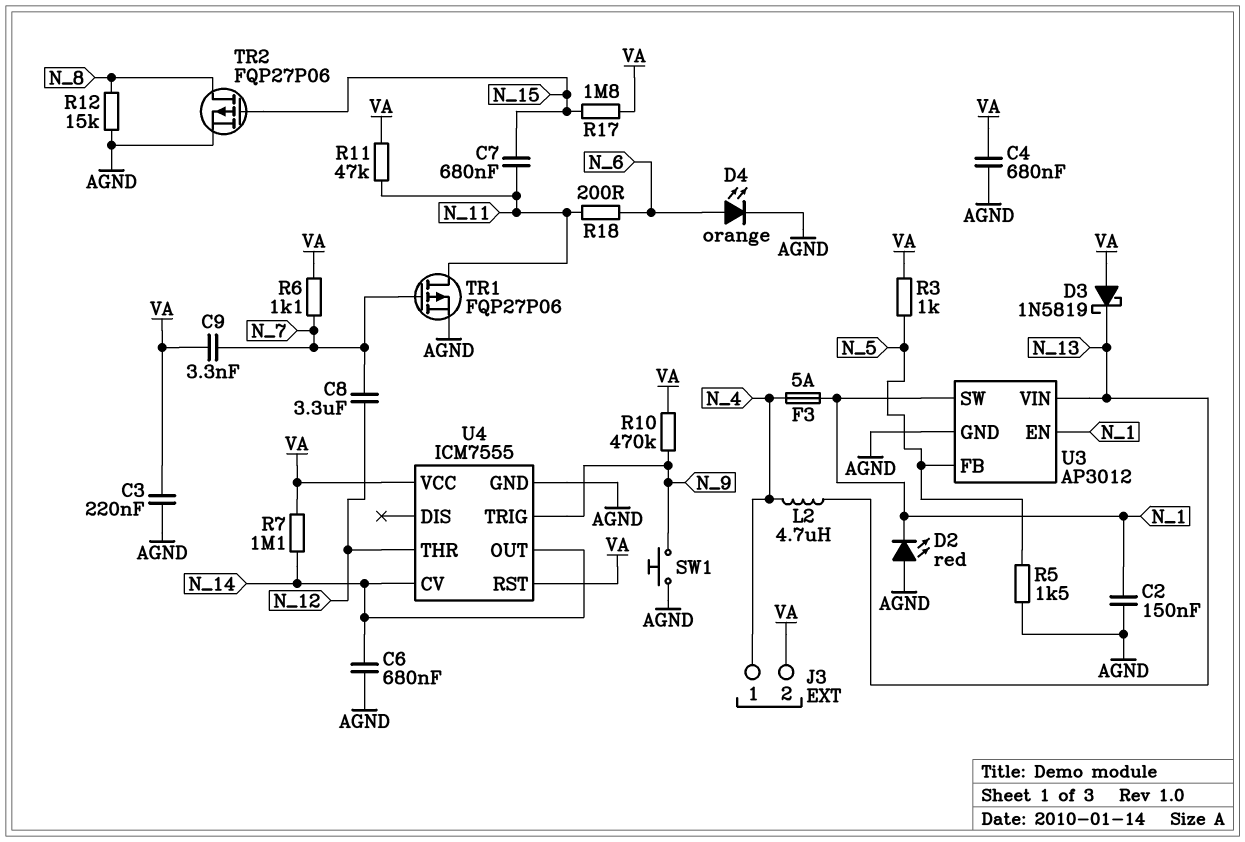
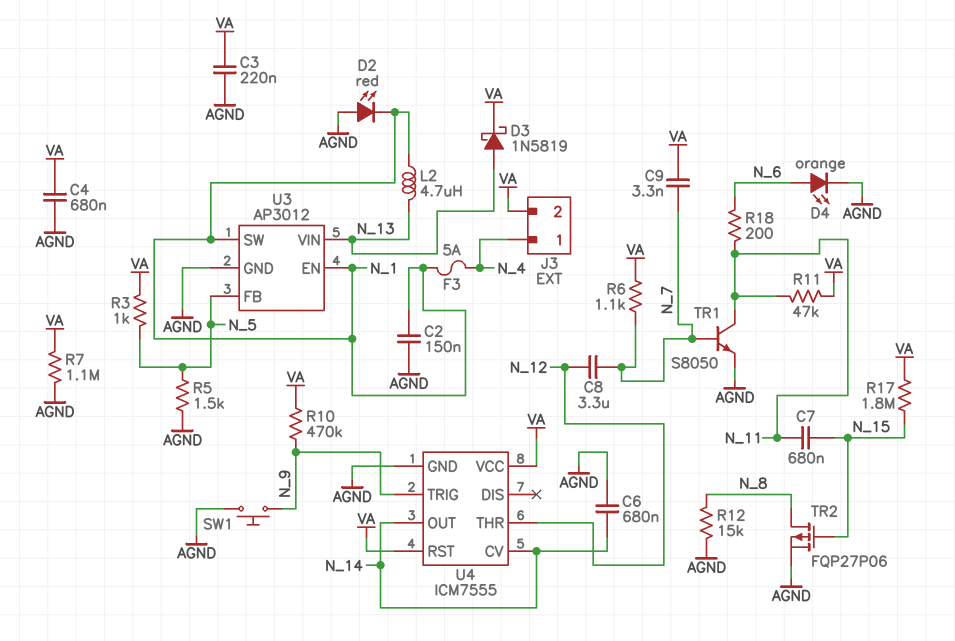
D3: schottky 1N5819 (A VA, K N_13) -> schottky 1N5819 (A N_13, K VA)
L2: 4.7uH (N_4, N_13) -> 4.7uH (N_1, N_13)
R7: 1.1M (N_14, VA) -> 1.1M (AGND, VA)
TR1: PMOS FQP27P06 (G N_7, D N_11, S AGND) -> NPN S8050 (B N_7, C N_11, E AGND)

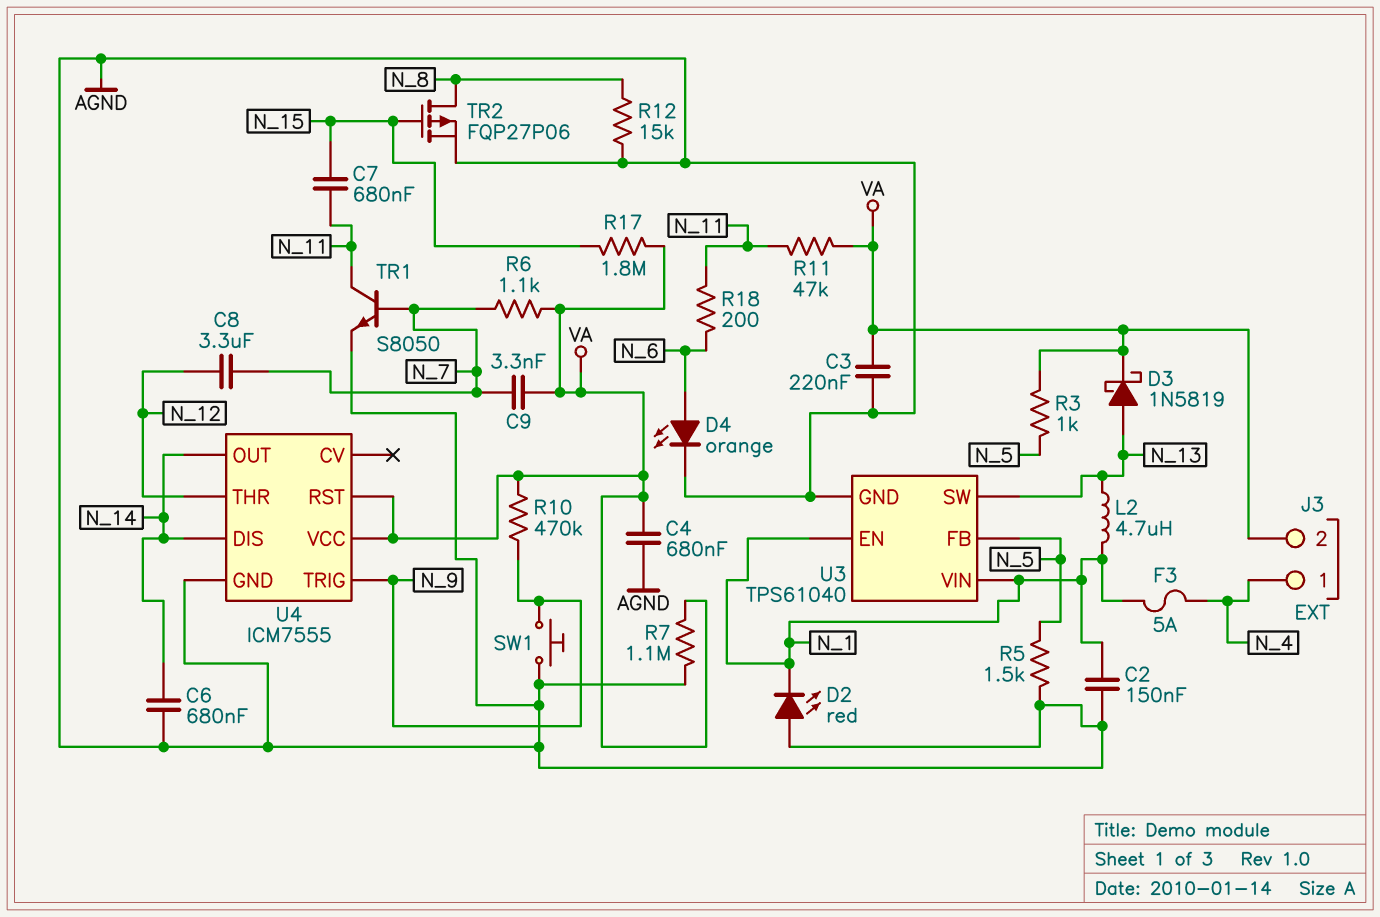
U3: AP3012 -> TPS61040
U3 pin SW: N_1 -> N_13
U3 pin VIN: N_13 -> N_1
U4 pin CV: N_14 -> none
U4 pin DIS: none -> N_14

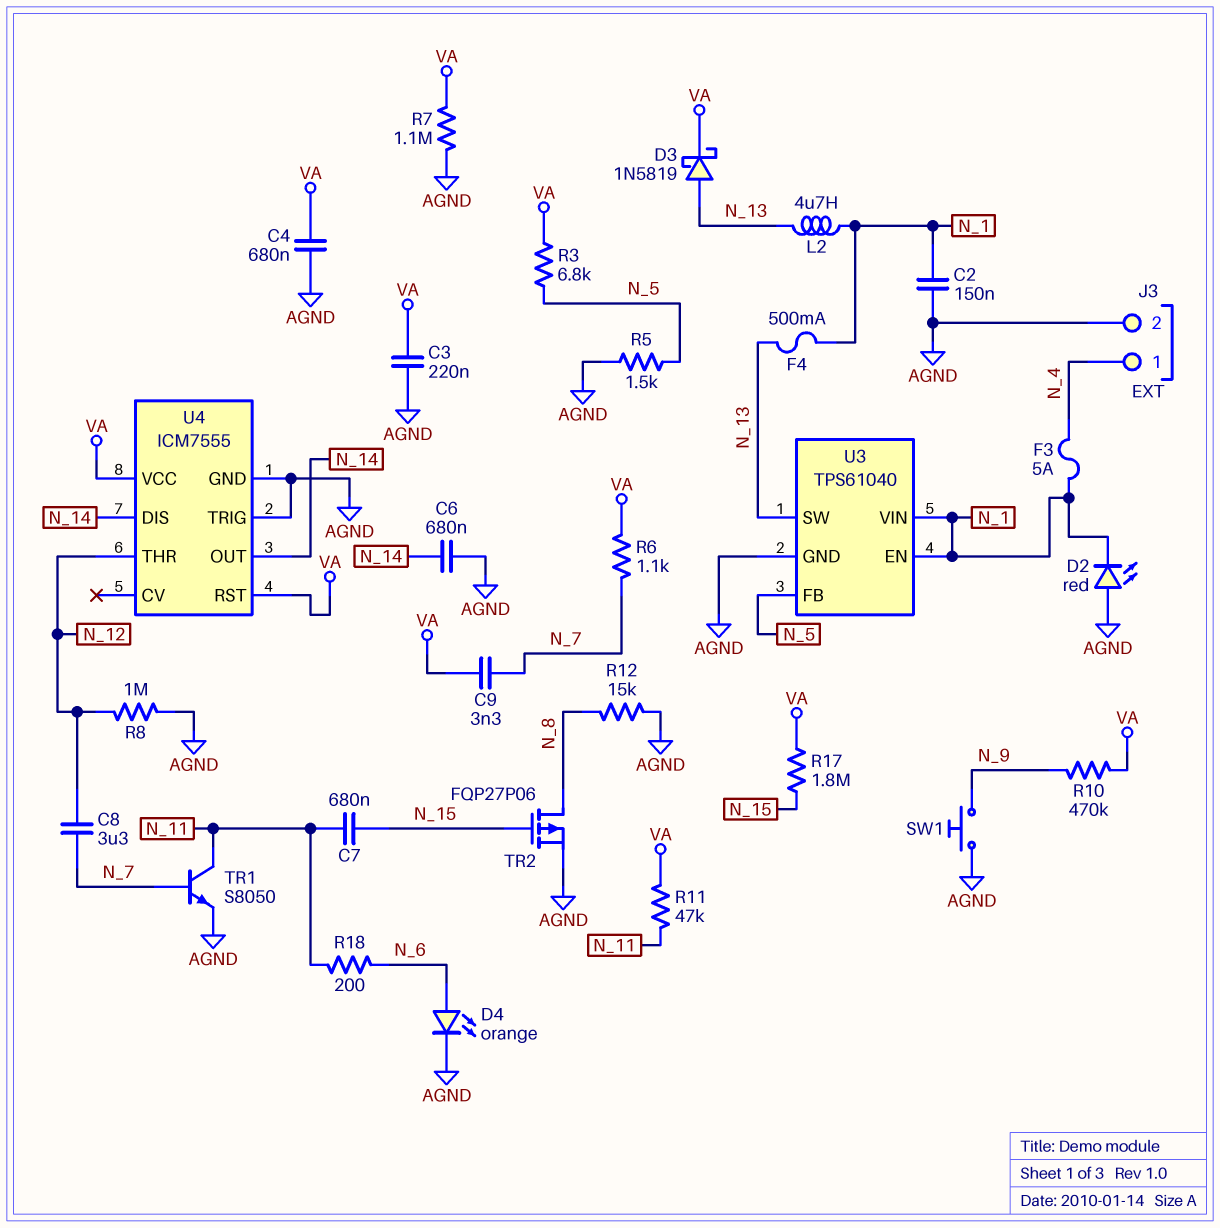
F4: none -> 500mA (N_1, N_13)
J3 pin 2: VA -> AGND
R3: 1k (N_5, VA) -> 6.8k (N_5, VA)
R8: none -> 1M (AGND, N_12)
U4 pin TRIG: N_9 -> AGND

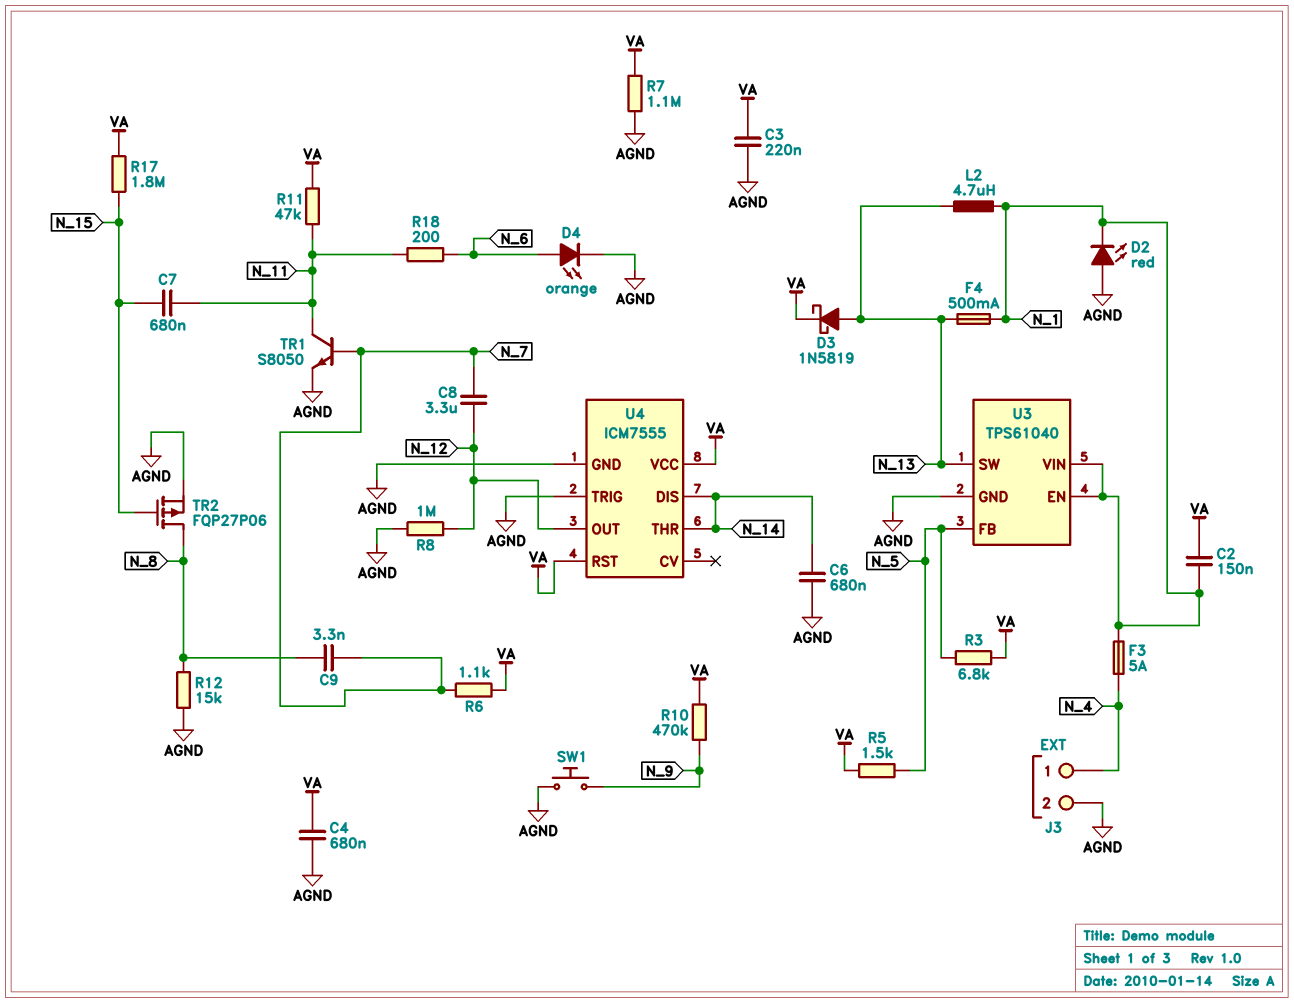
C2: 150nF (AGND, N_1) -> 150nF (N_1, VA)
C9: 3.3nF (N_7, VA) -> 3.3nF (N_7, N_8)
R5: 1.5k (AGND, N_5) -> 1.5k (N_5, VA)
U4 pin OUT: N_14 -> N_12
U4 pin THR: N_12 -> N_14

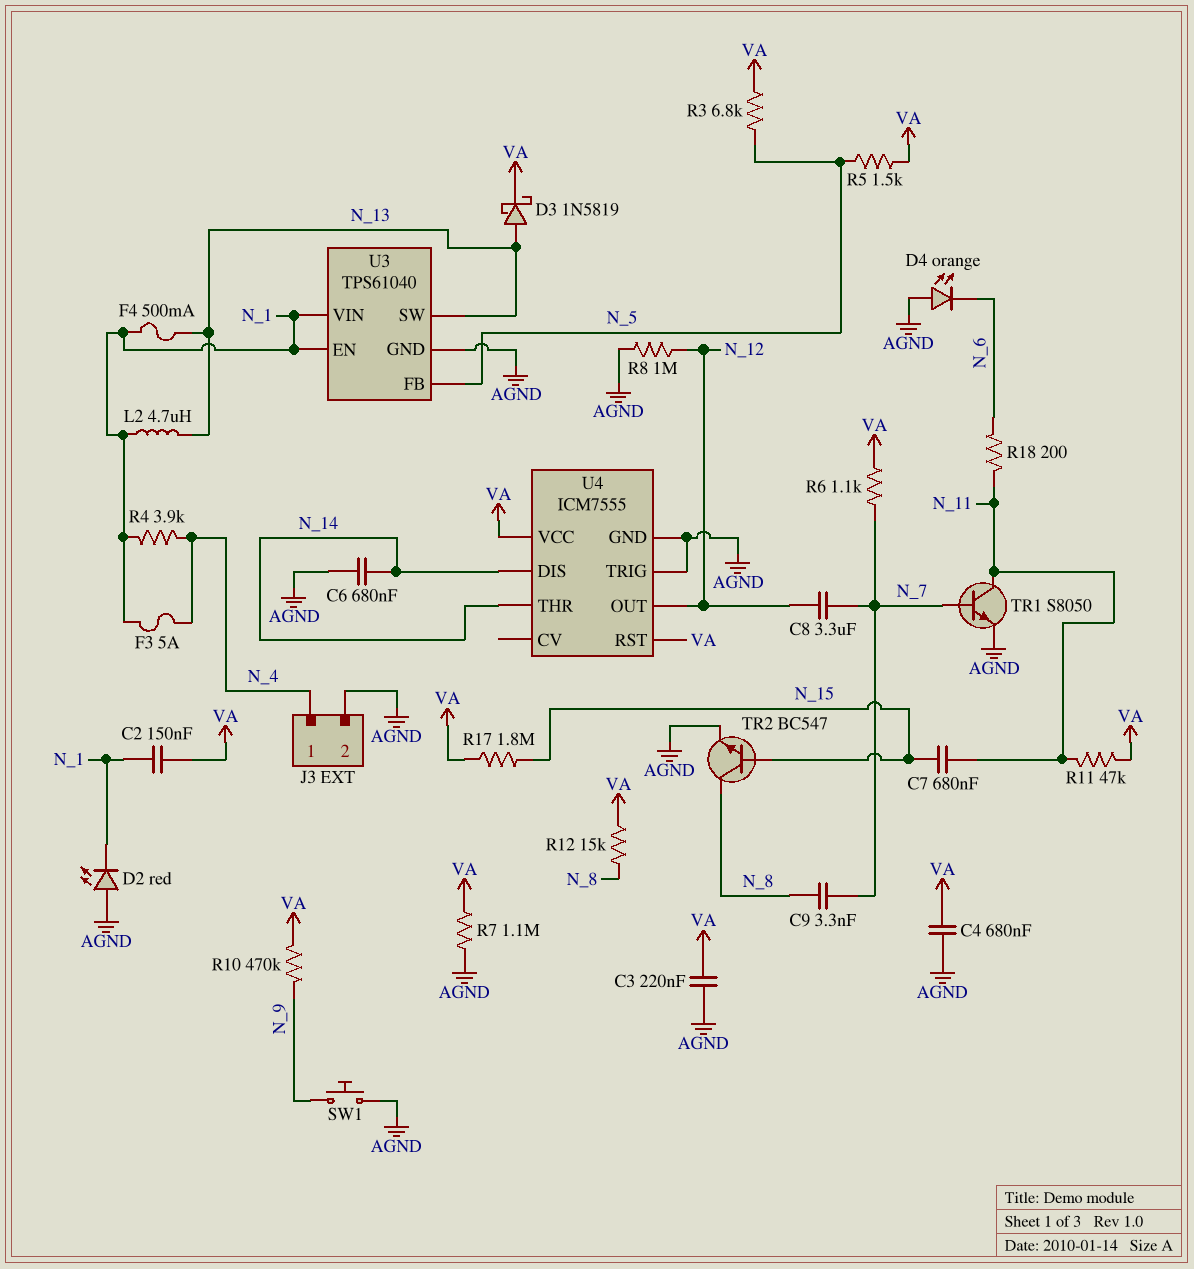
D4: LED orange (A N_6, K AGND) -> LED orange (A AGND, K N_6)
R4: none -> 3.9k (N_1, N_4)
R12: 15k (AGND, N_8) -> 15k (N_8, VA)
TR2: PMOS FQP27P06 (G N_15, D N_8, S AGND) -> NPN BC547 (B N_15, C N_8, E AGND)

